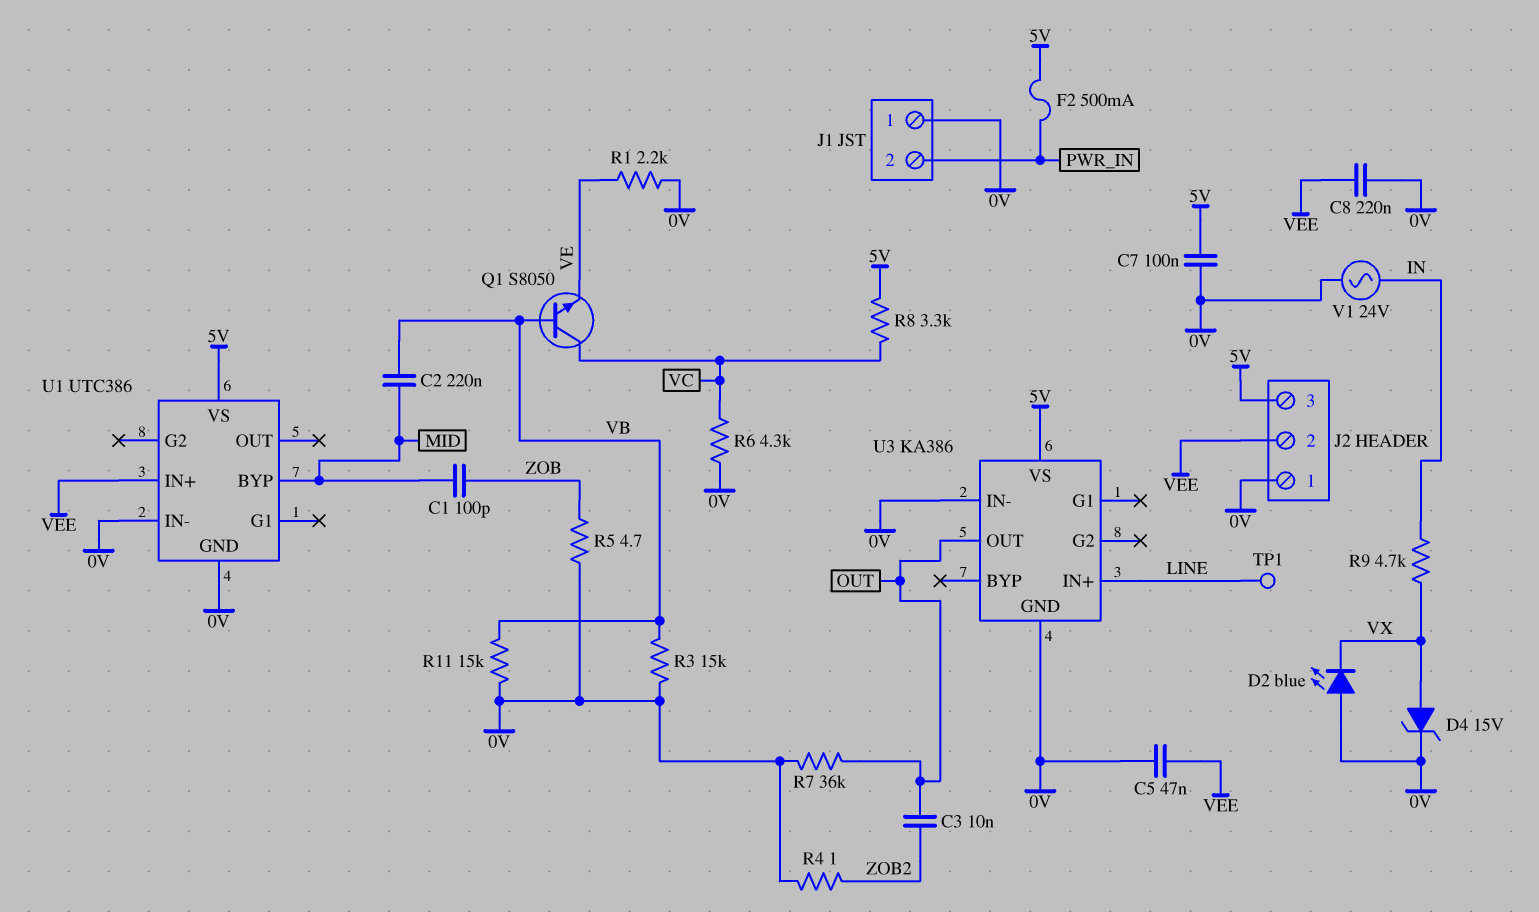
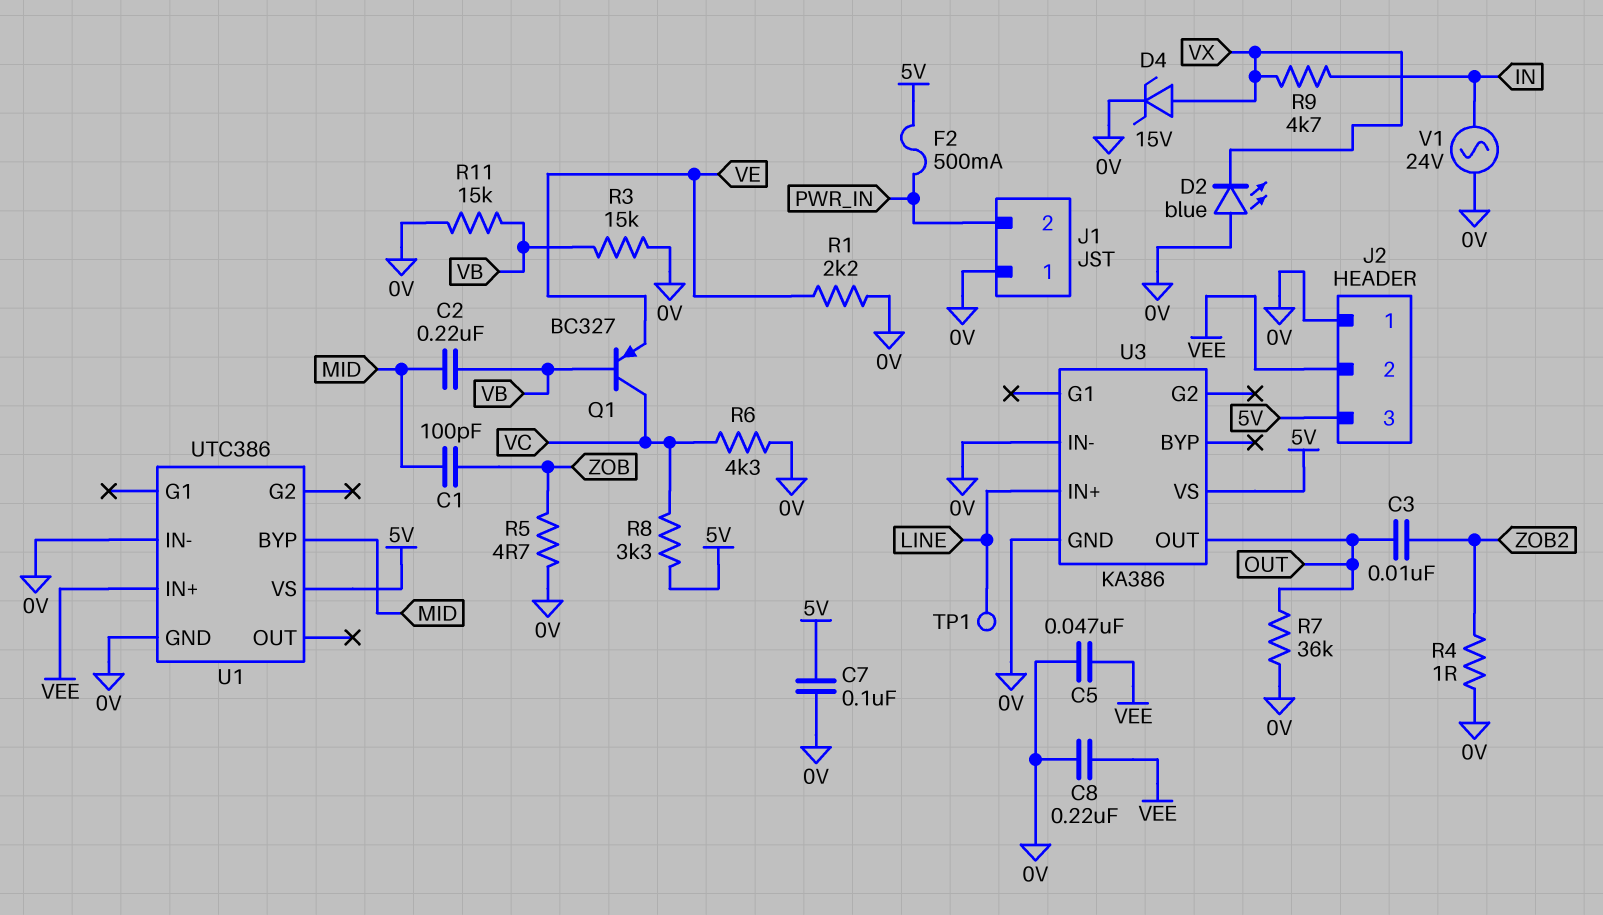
Q1: NPN S8050 (B VB, C VC, E VE) -> PNP BC327 (B VB, C VC, E VE)

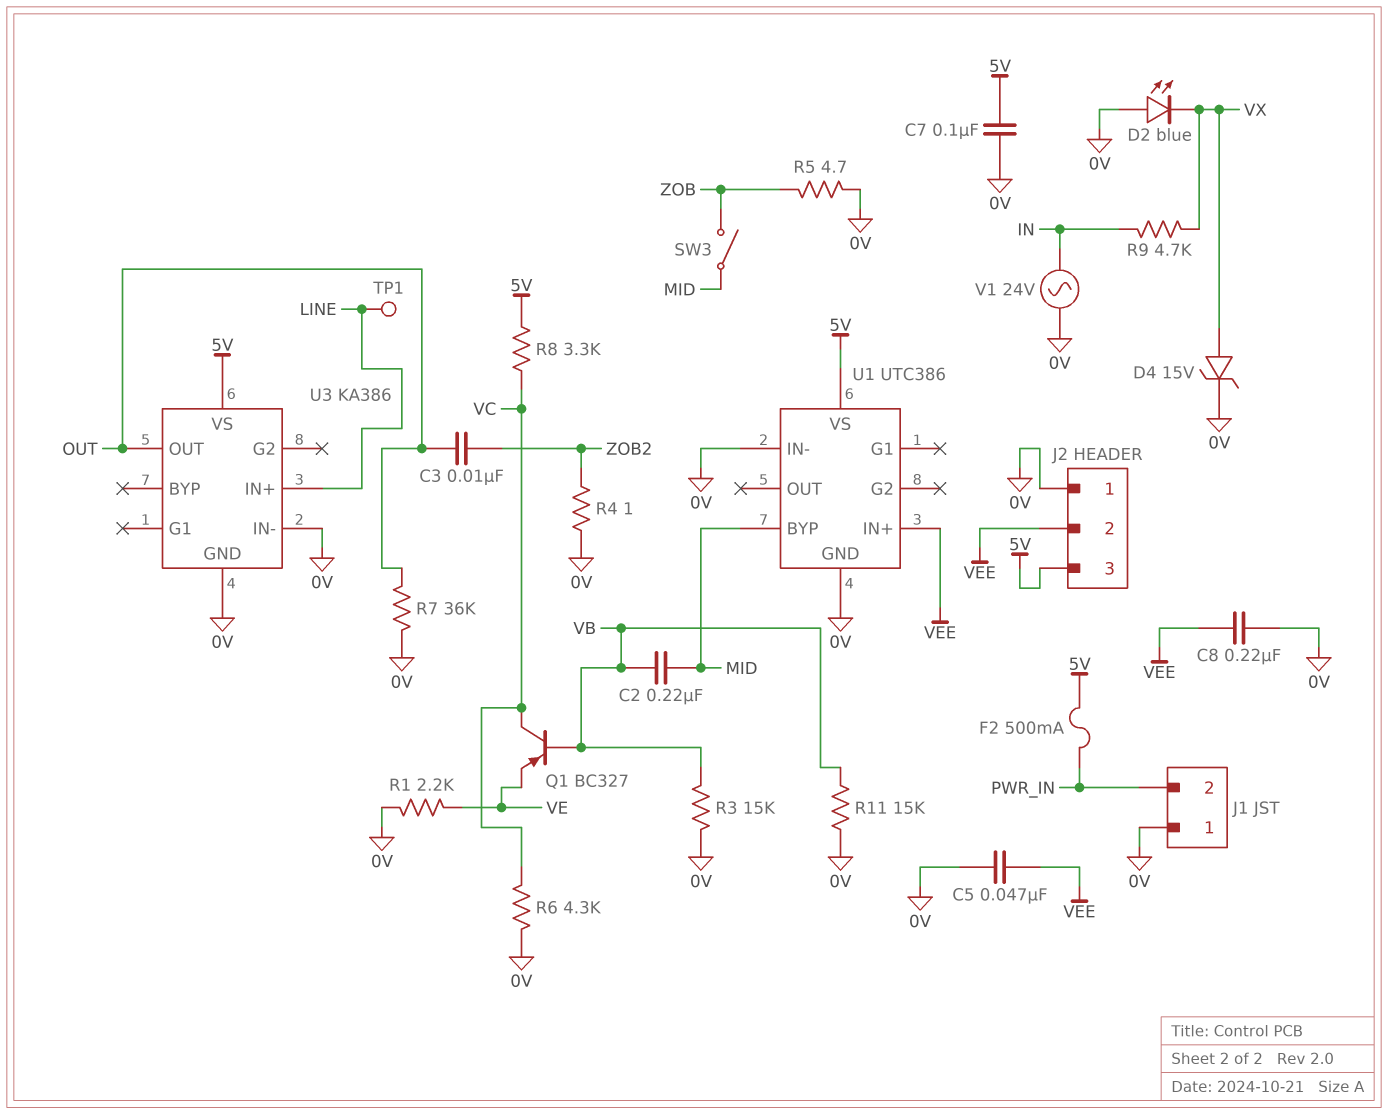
C1: 100pF (MID, ZOB) -> none
SW3: none -> switch (MID, ZOB)

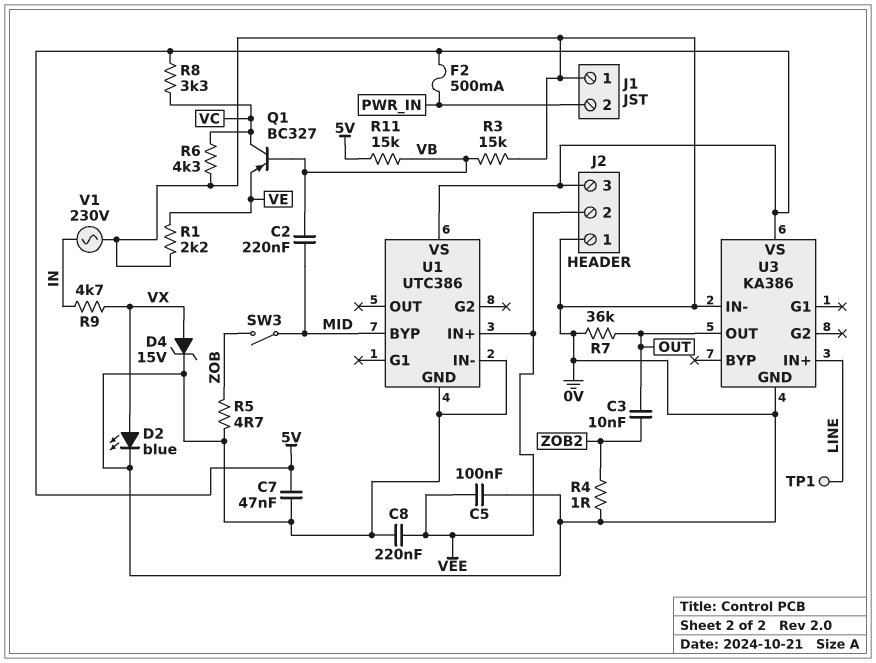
C5: 47nF (0V, VEE) -> 100nF (0V, VEE)
C7: 100nF (0V, 5V) -> 47nF (0V, 5V)
D2: LED blue (A 0V, K VX) -> LED blue (A VX, K 0V)
R11: 15k (0V, VB) -> 15k (5V, VB)
V1: AC 24V (0V, IN) -> AC 230V (0V, IN)

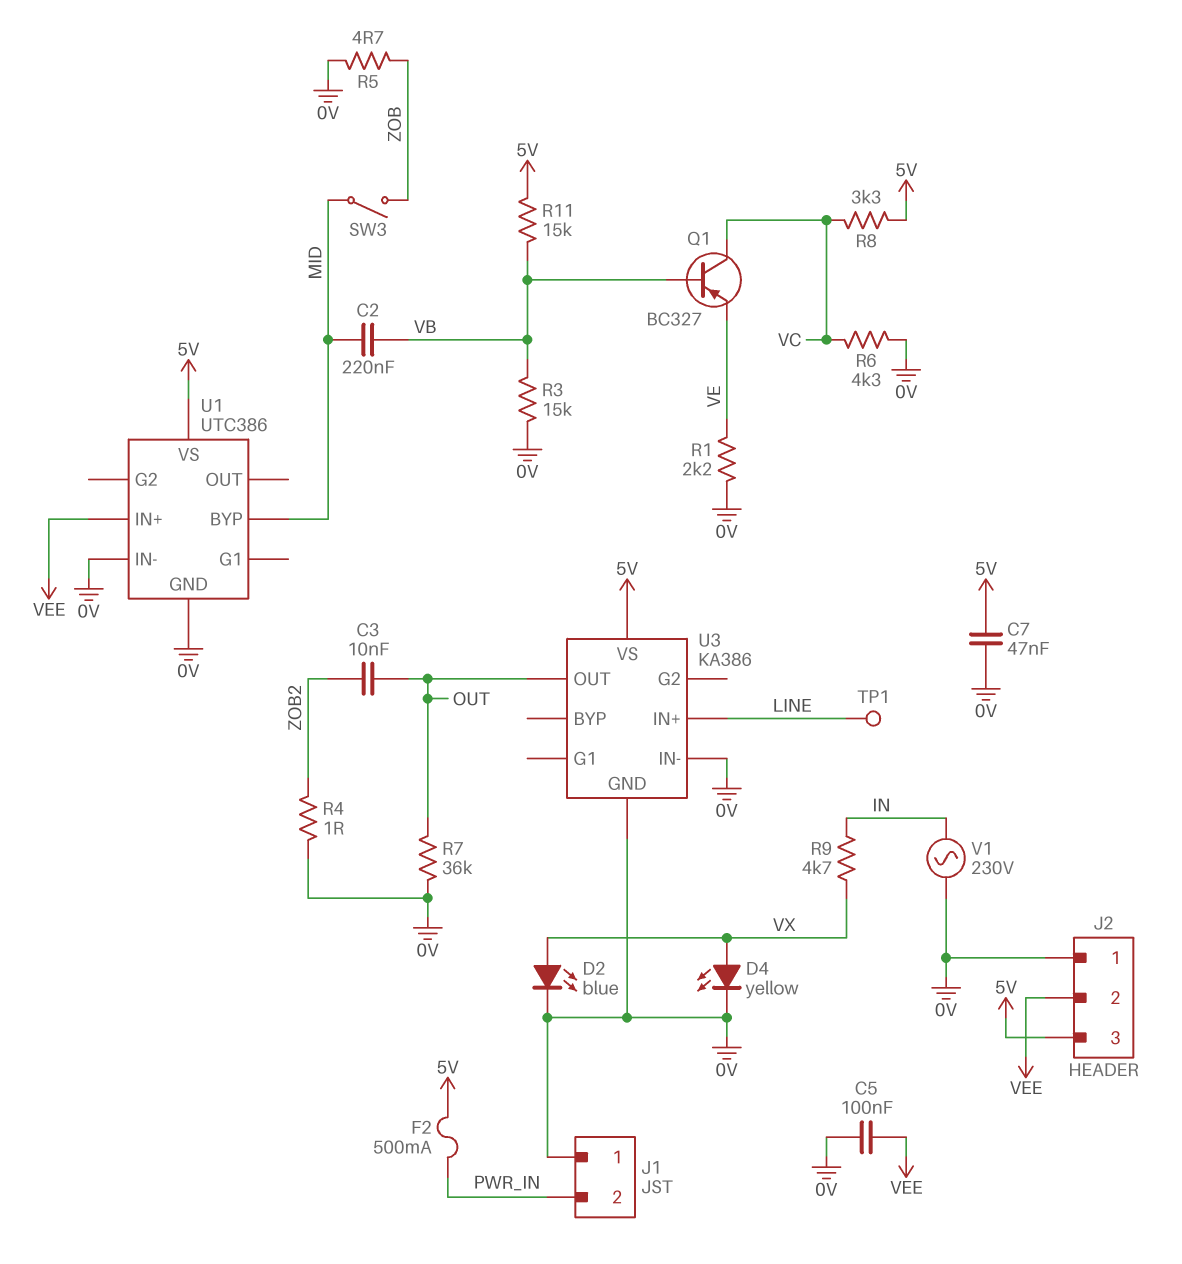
C8: 220nF (0V, VEE) -> none
D4: zener 15V (A VX, K 0V) -> LED yellow (A VX, K 0V)

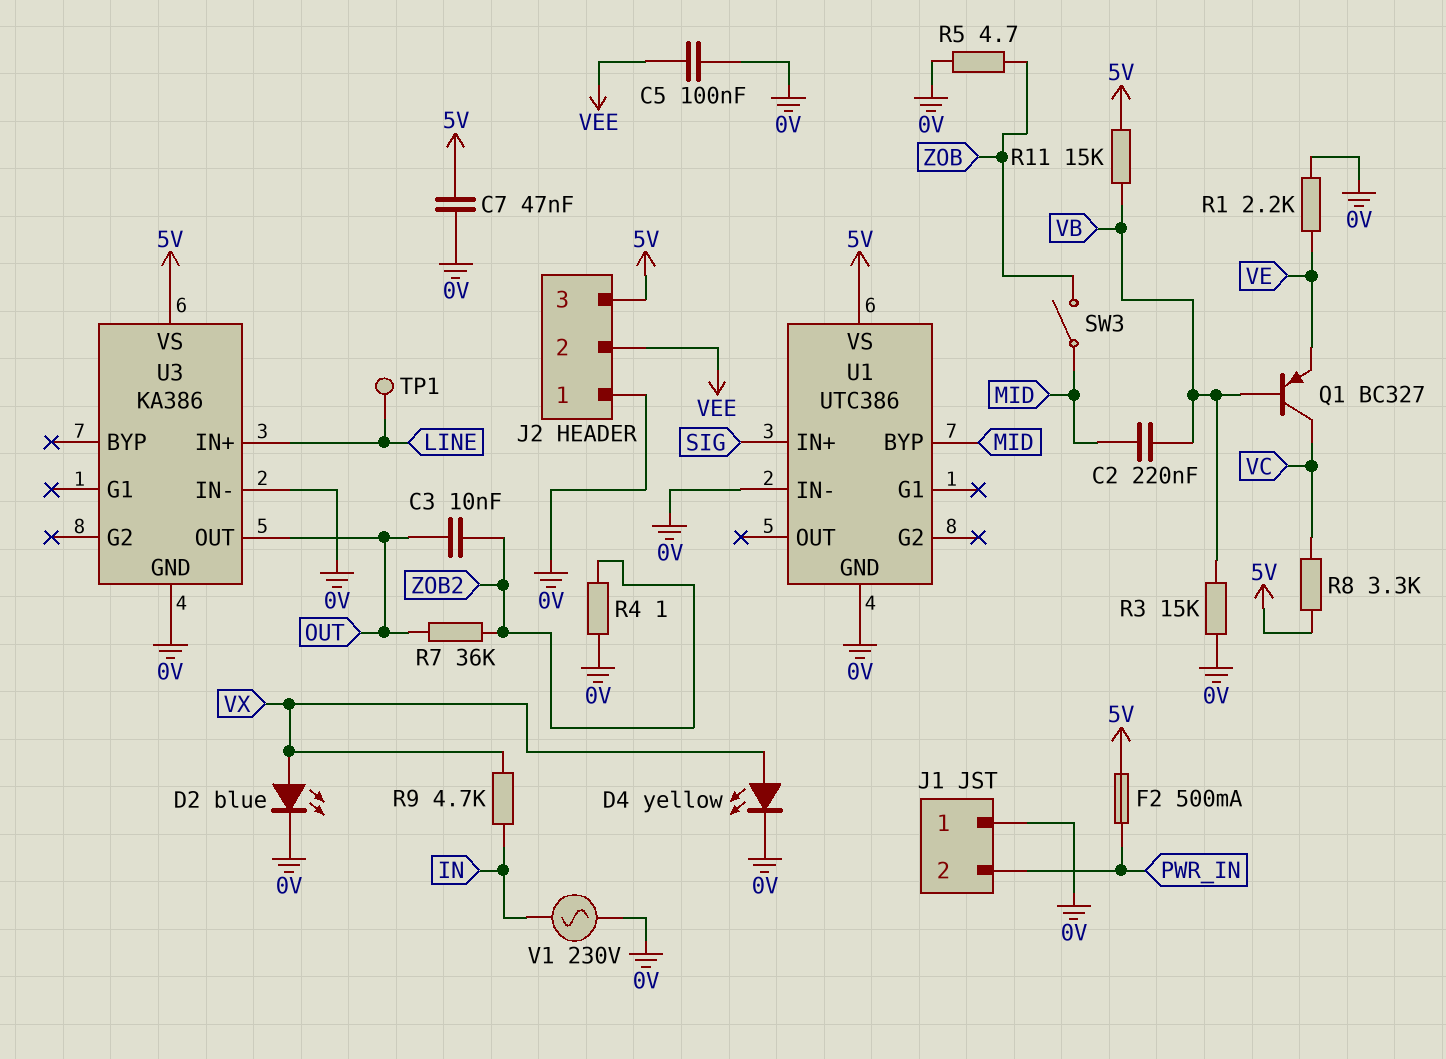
R6: 4.3k (0V, VC) -> none
R7: 36k (0V, OUT) -> 36k (OUT, ZOB2)
U1 pin IN+: VEE -> SIG

